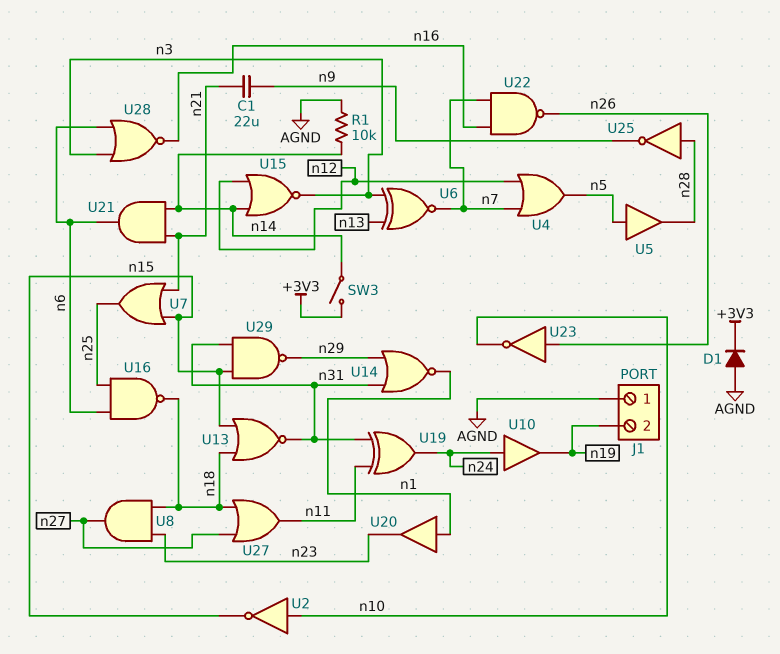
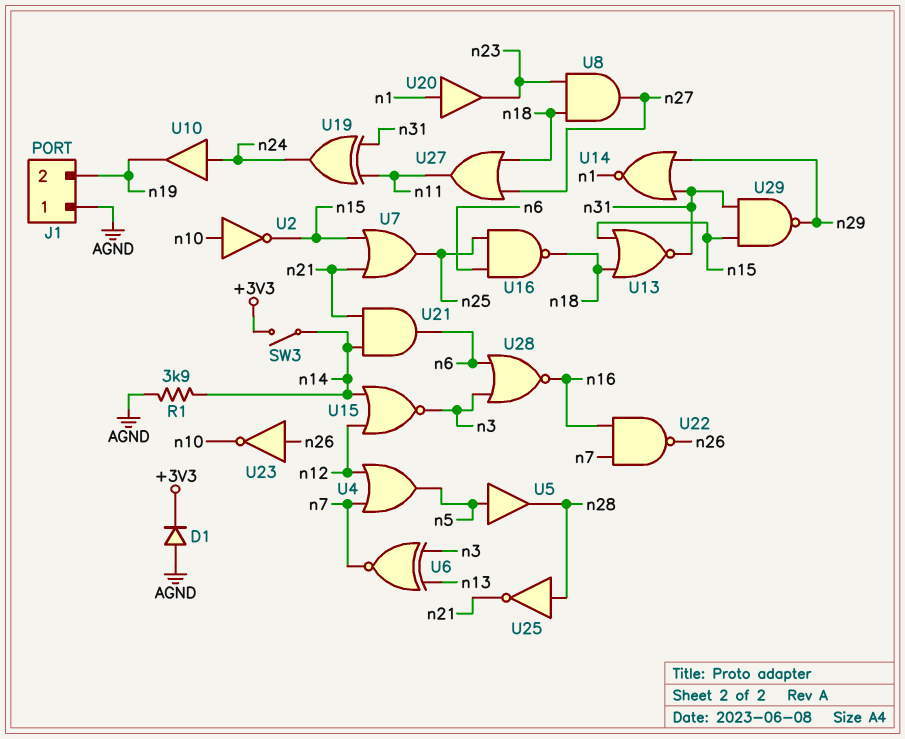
C1: 22uF (n9, n21) -> none
R1: 10k (AGND, n14) -> 3.9k (AGND, n14)
U25: NOT (in n28, out n9) -> NOT (in n28, out n21)

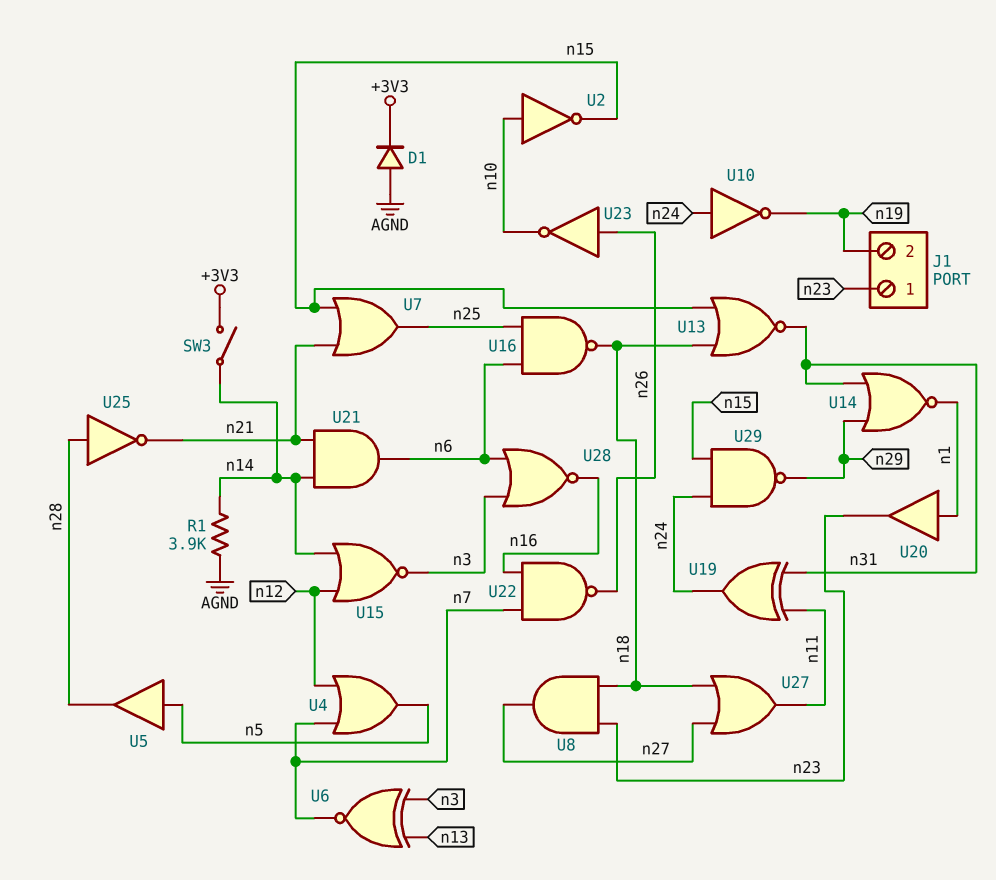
J1 pin 1: AGND -> n23
U10: buffer (in n24, out n19) -> NOT (in n24, out n19)
U29: NAND (in n15, in n31, out n29) -> NAND (in n15, in n24, out n29)

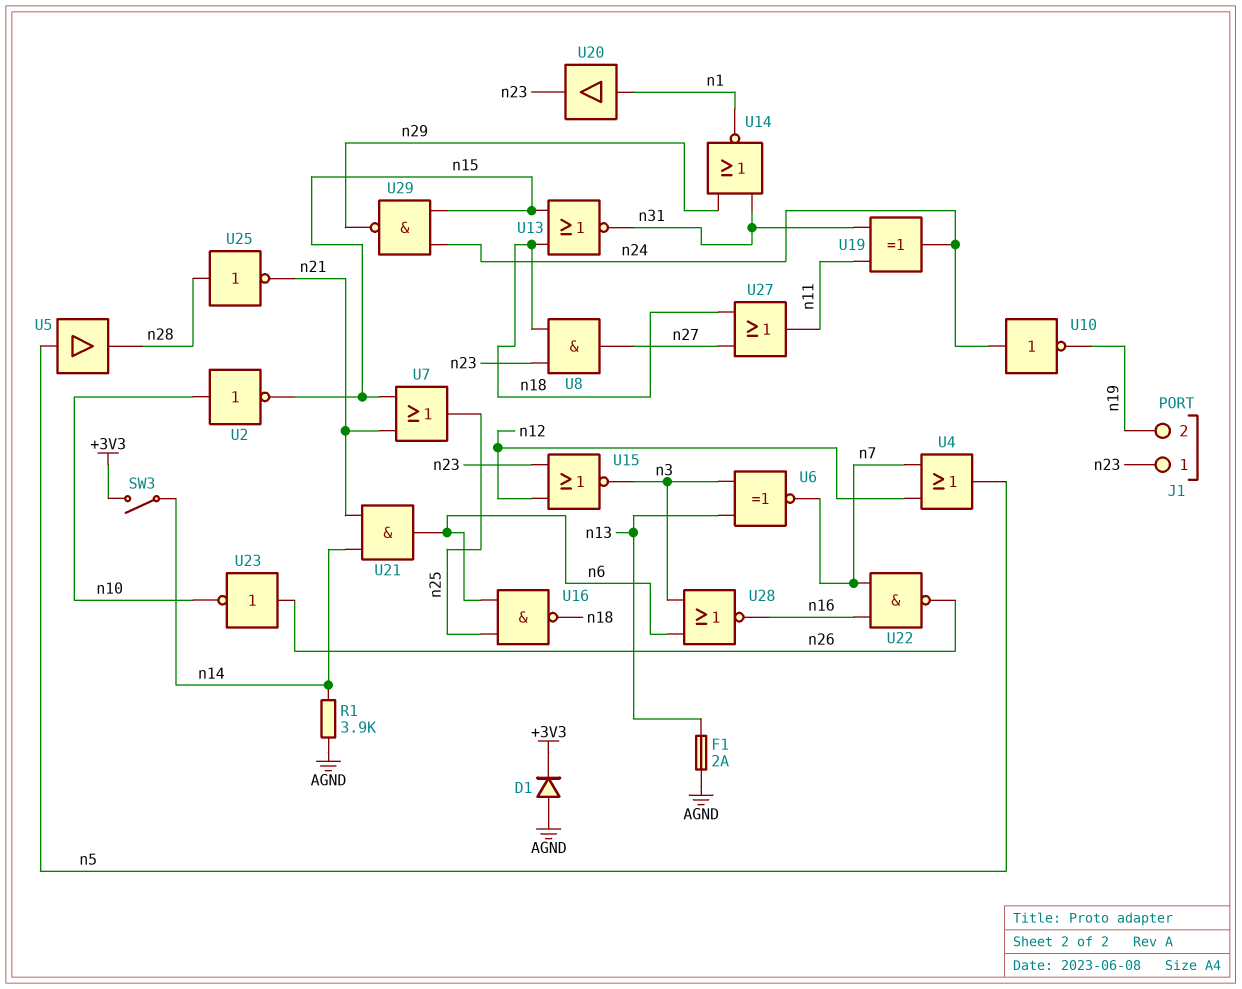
F1: none -> 2A (AGND, n13)
U15: NOR (in n12, in n14, out n3) -> NOR (in n12, in n23, out n3)

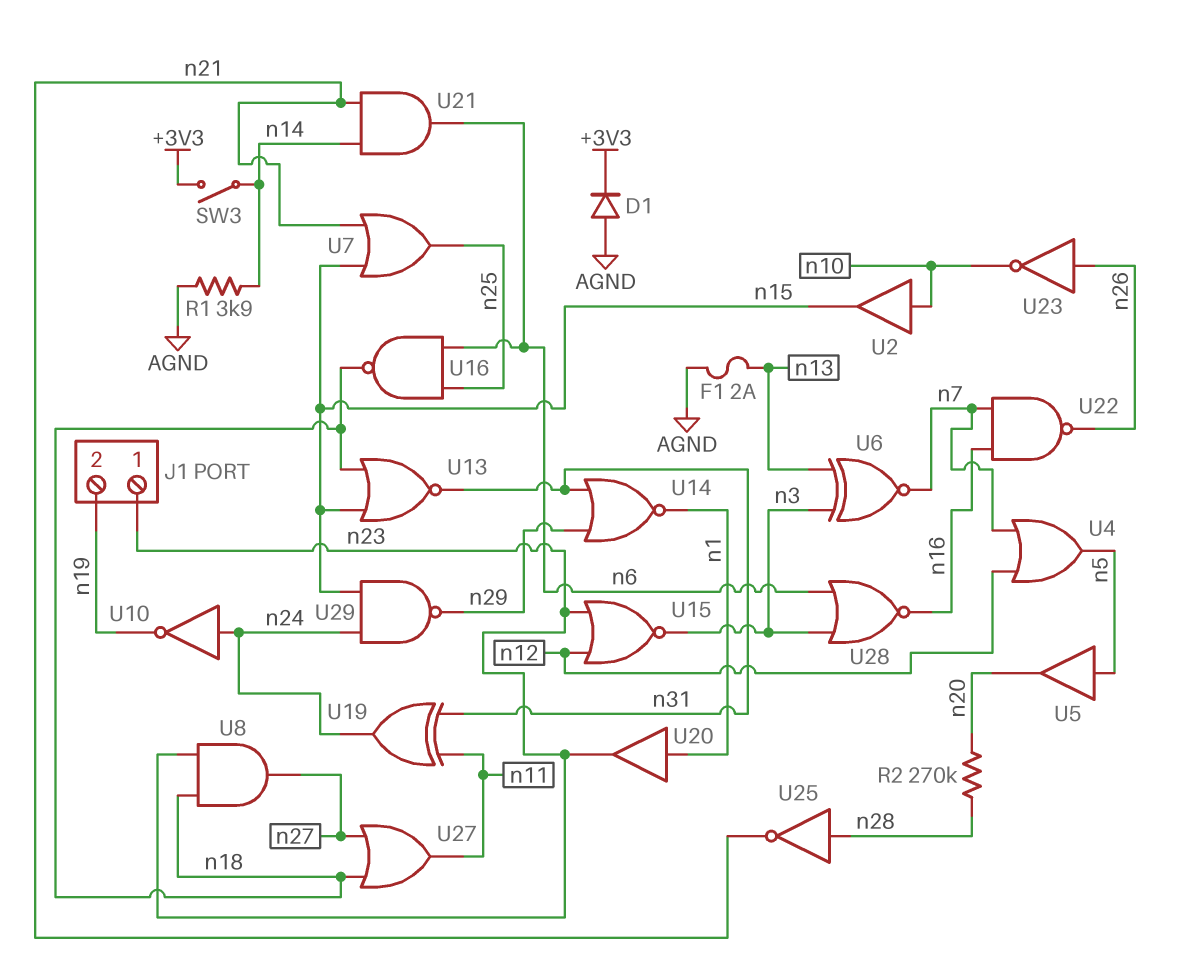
R2: none -> 270k (n20, n28)
U2: NOT (in n10, out n15) -> buffer (in n10, out n15)
U5: buffer (in n5, out n28) -> buffer (in n5, out n20)

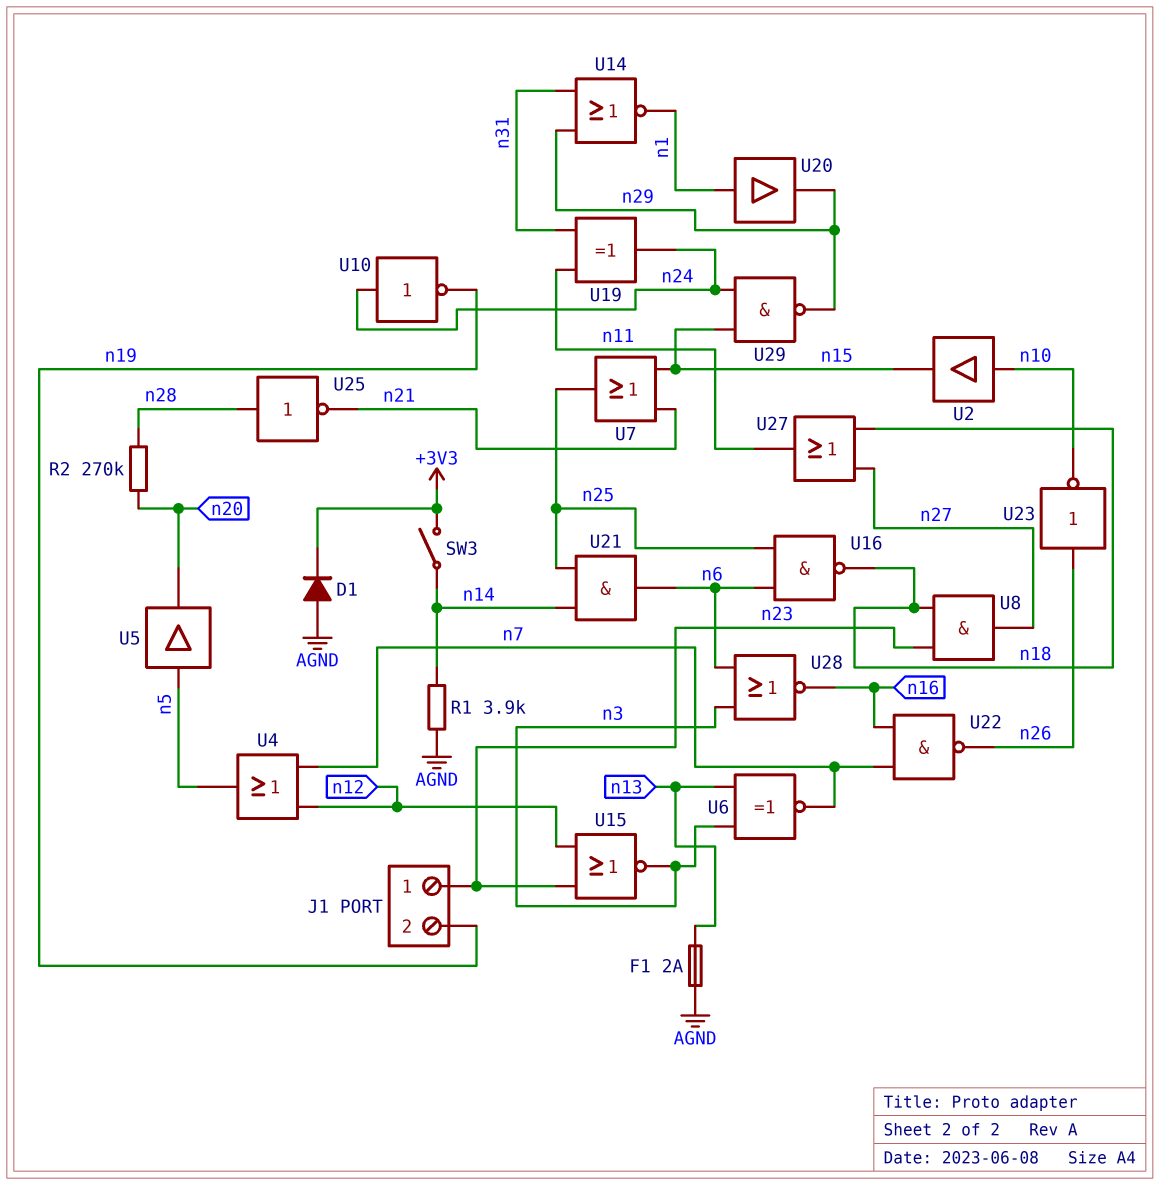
U13: NOR (in n15, in n18, out n31) -> none
U20: buffer (in n1, out n23) -> buffer (in n1, out n29)
U21: AND (in n14, in n21, out n6) -> AND (in n14, in n25, out n6)

